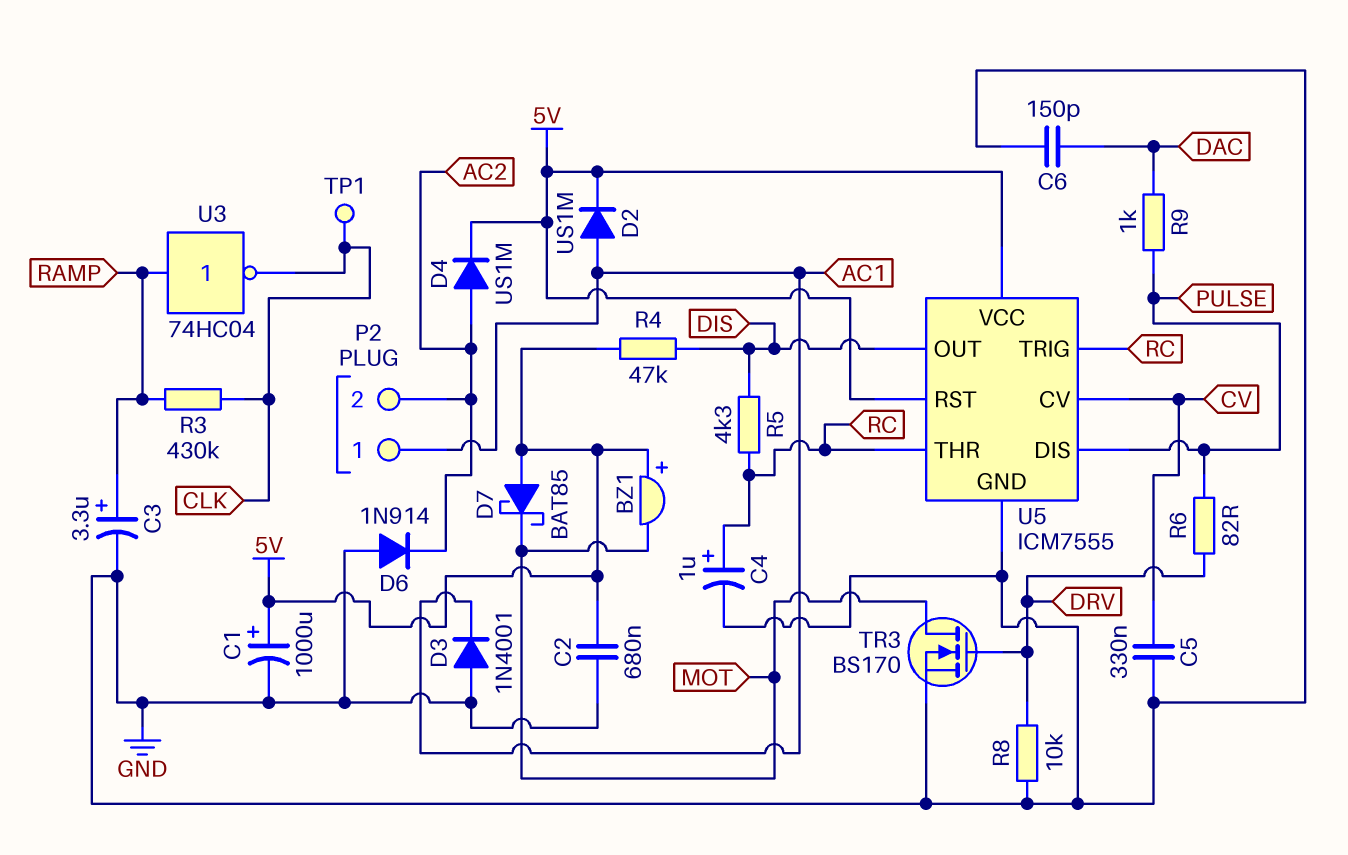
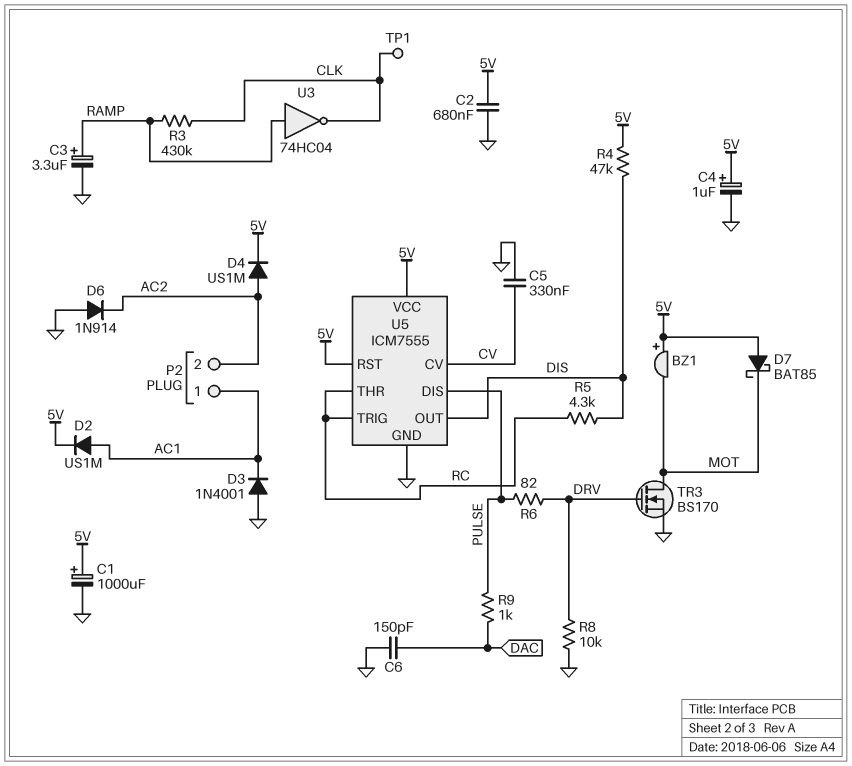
C4: 1uF (plus RC, minus GND) -> 1uF (plus 5V, minus GND)

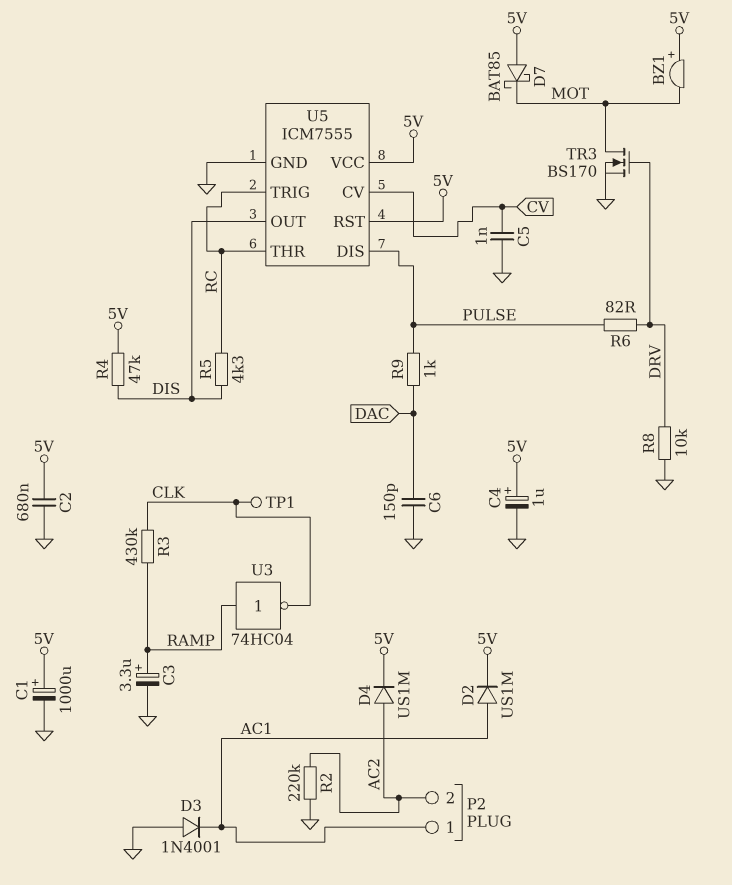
C5: 330nF (CV, GND) -> 1nF (CV, GND)
D6: diode 1N914 (A GND, K AC2) -> none
R2: none -> 220k (AC2, GND)

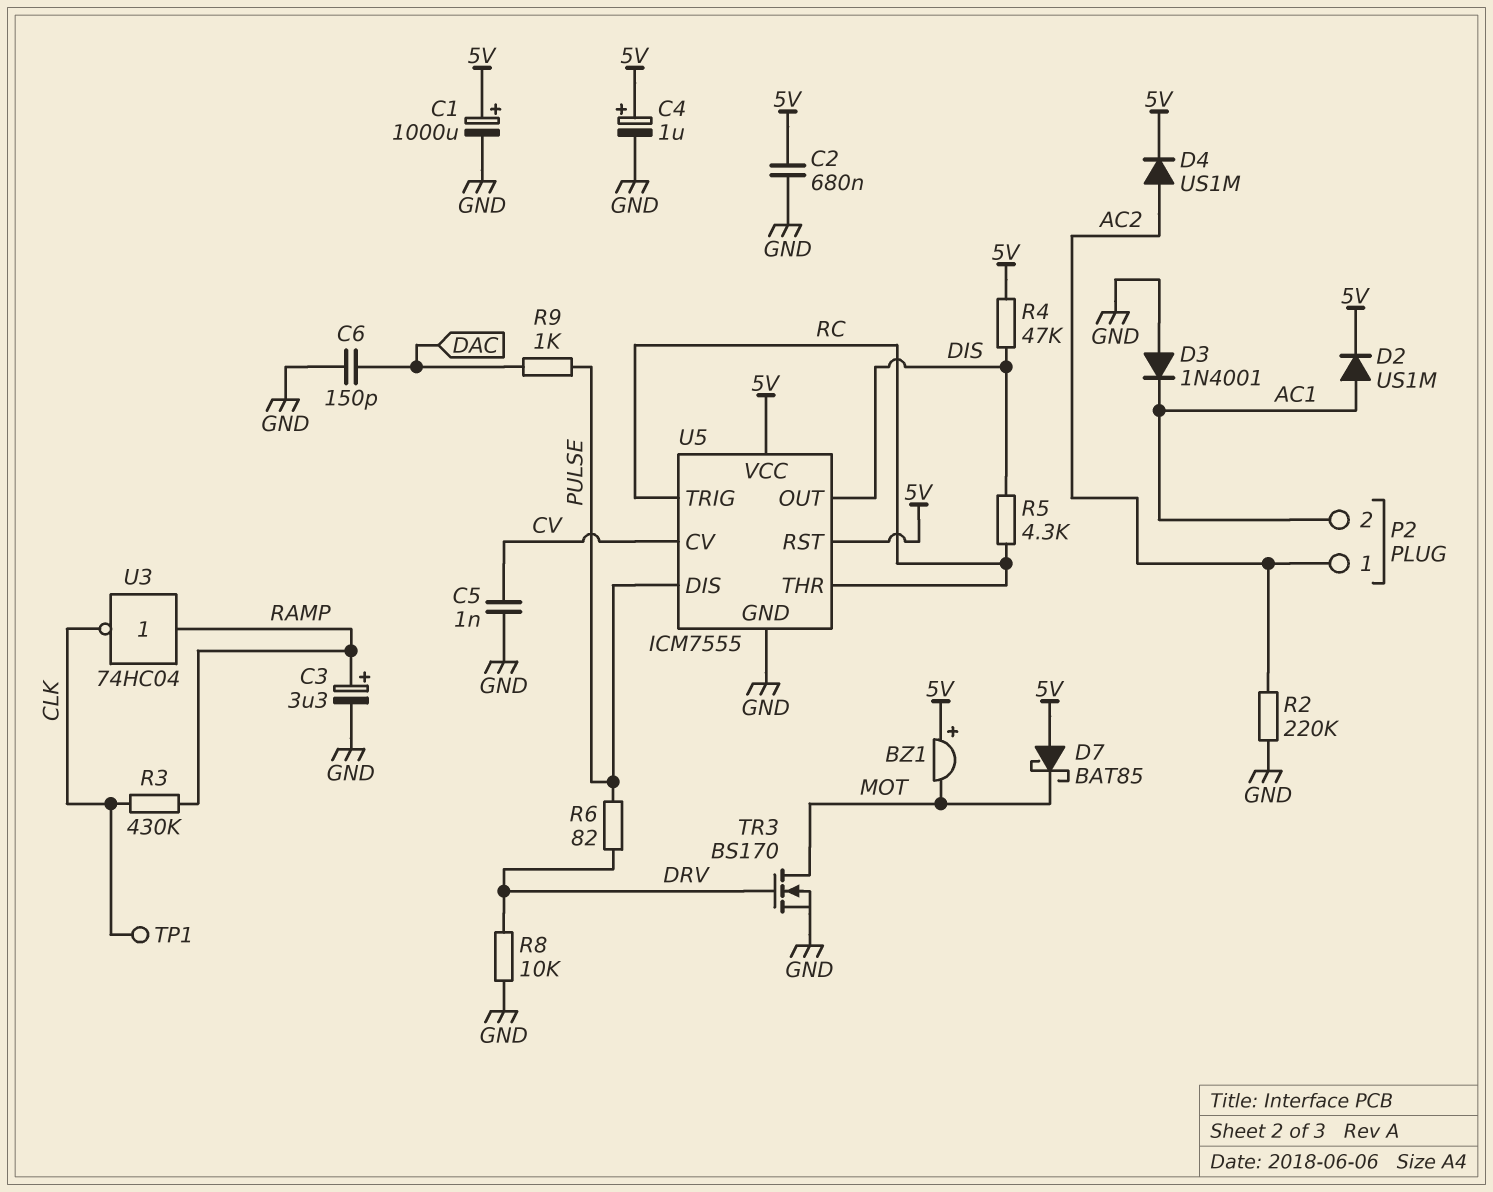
P2 pin 1: AC1 -> AC2
P2 pin 2: AC2 -> AC1

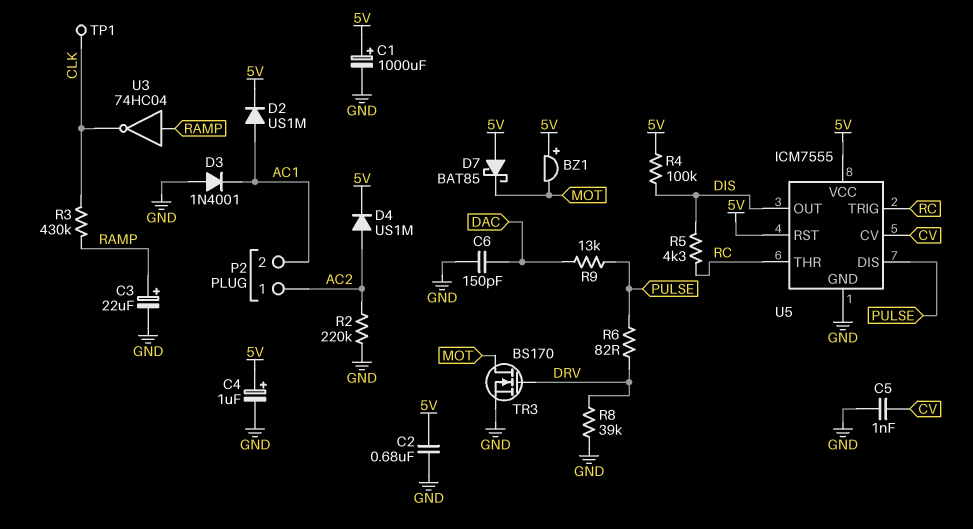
C3: 3.3uF (plus RAMP, minus GND) -> 22uF (plus RAMP, minus GND)
R4: 47k (5V, DIS) -> 100k (5V, DIS)
R8: 10k (DRV, GND) -> 39k (DRV, GND)
R9: 1k (DAC, PULSE) -> 13k (DAC, PULSE)

